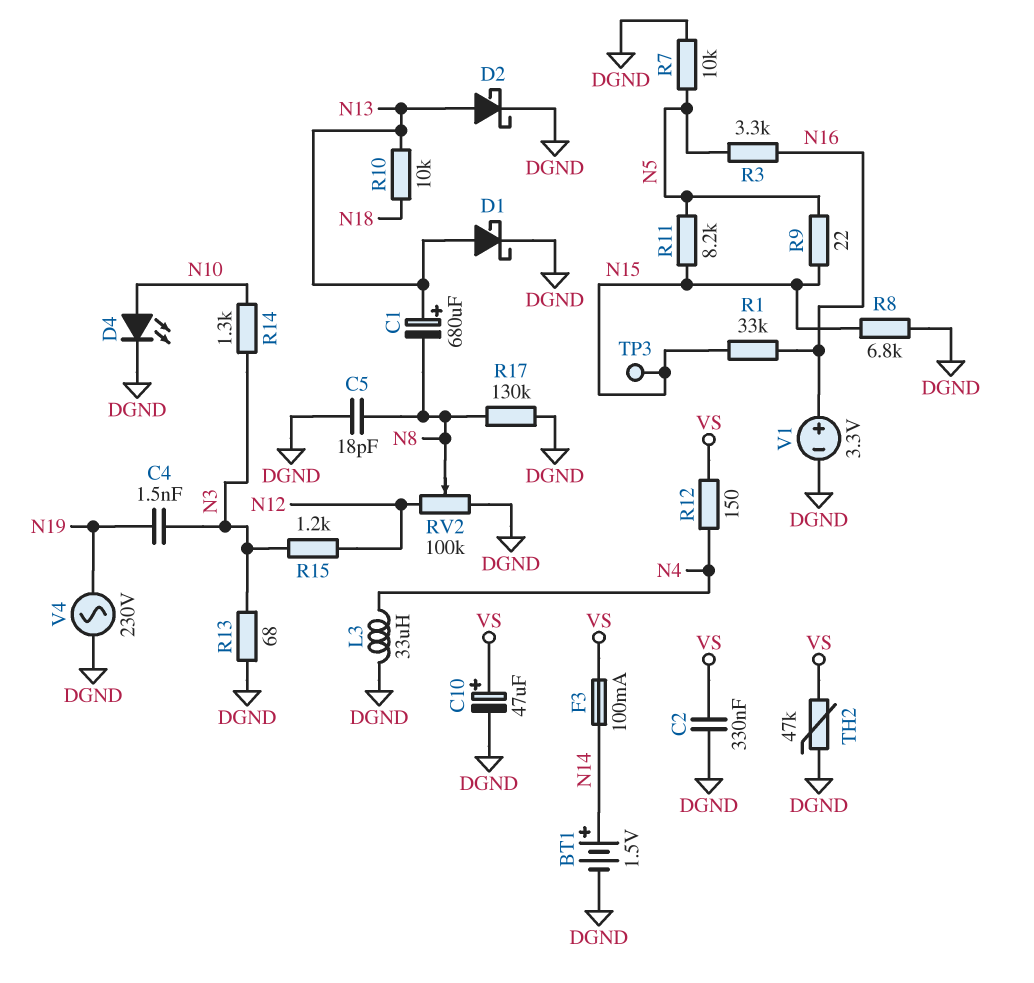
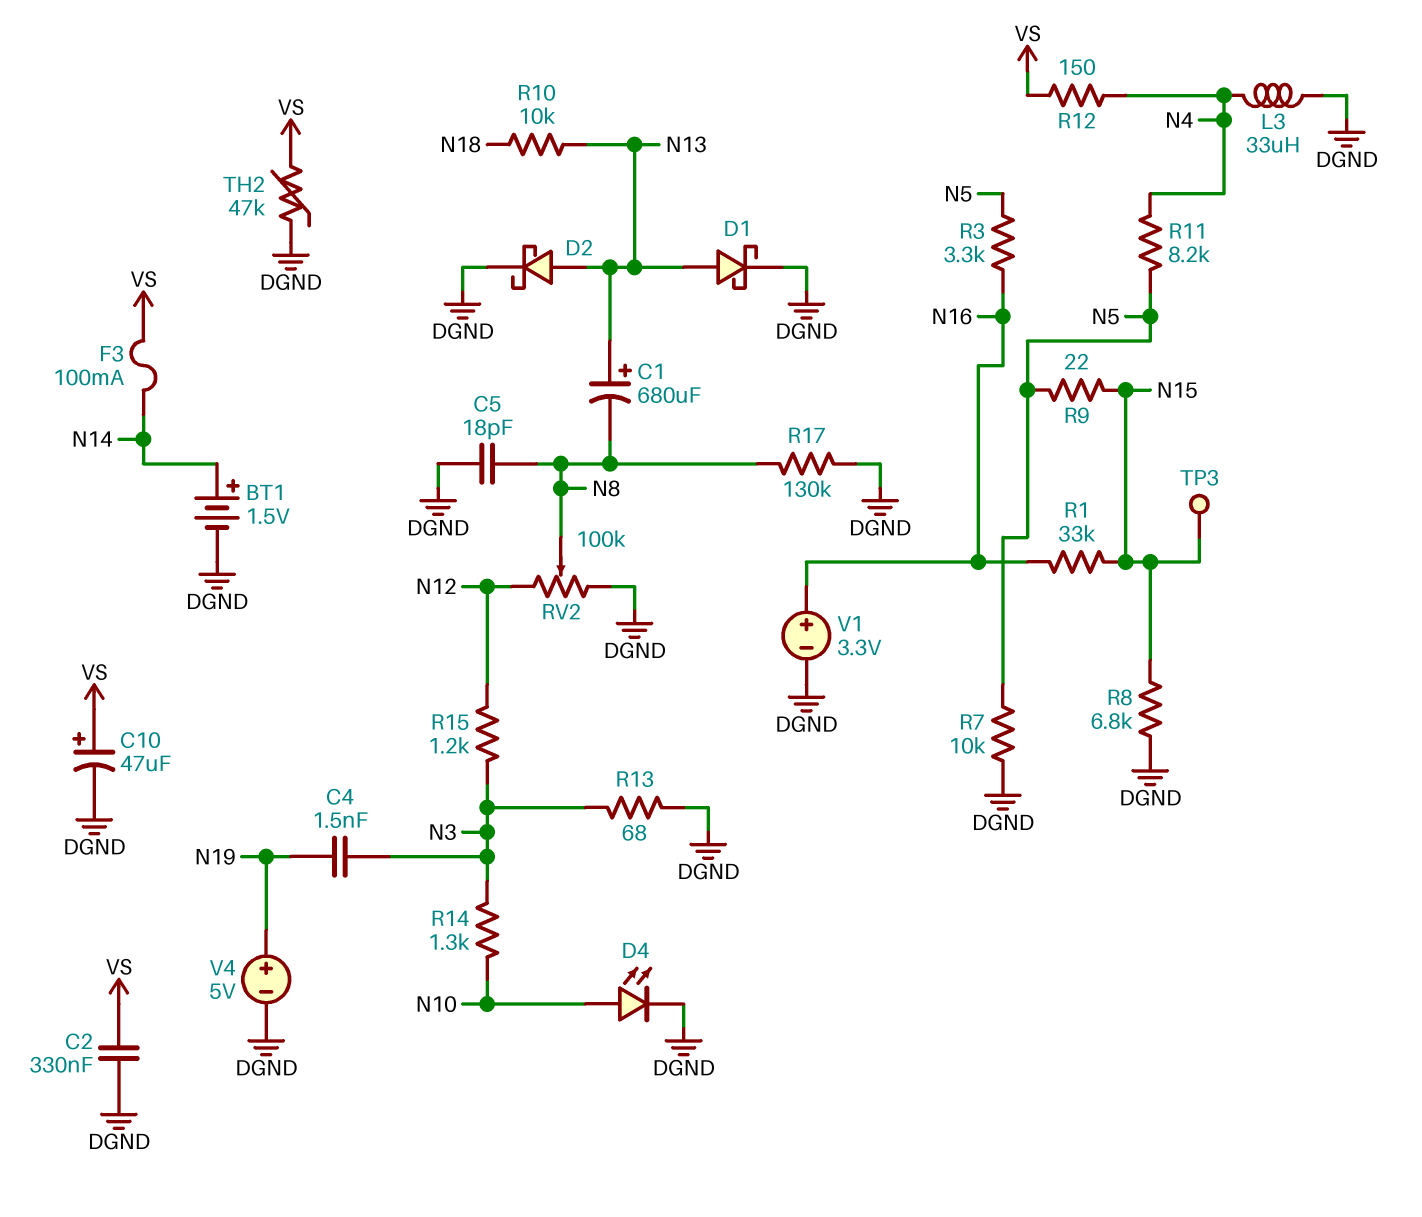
R11: 8.2k (N5, N15) -> 8.2k (N4, N5)
V4: AC 230V (DGND, N19) -> 5V (plus N19, minus DGND)

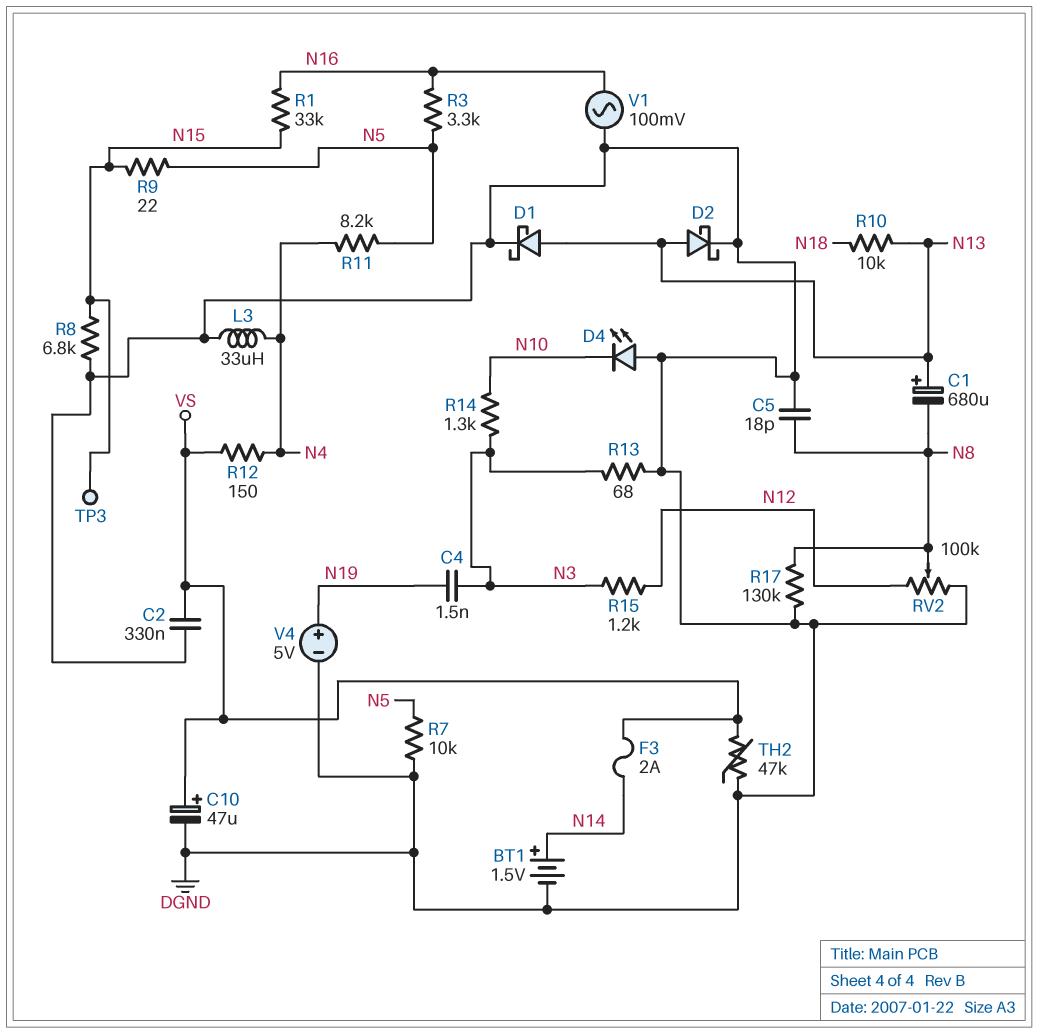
D4: LED (A N10, K DGND) -> LED (A DGND, K N10)
F3: 100mA (N14, VS) -> 2A (N14, VS)
V1: 3.3V (plus N16, minus DGND) -> AC 100mV (DGND, N16)

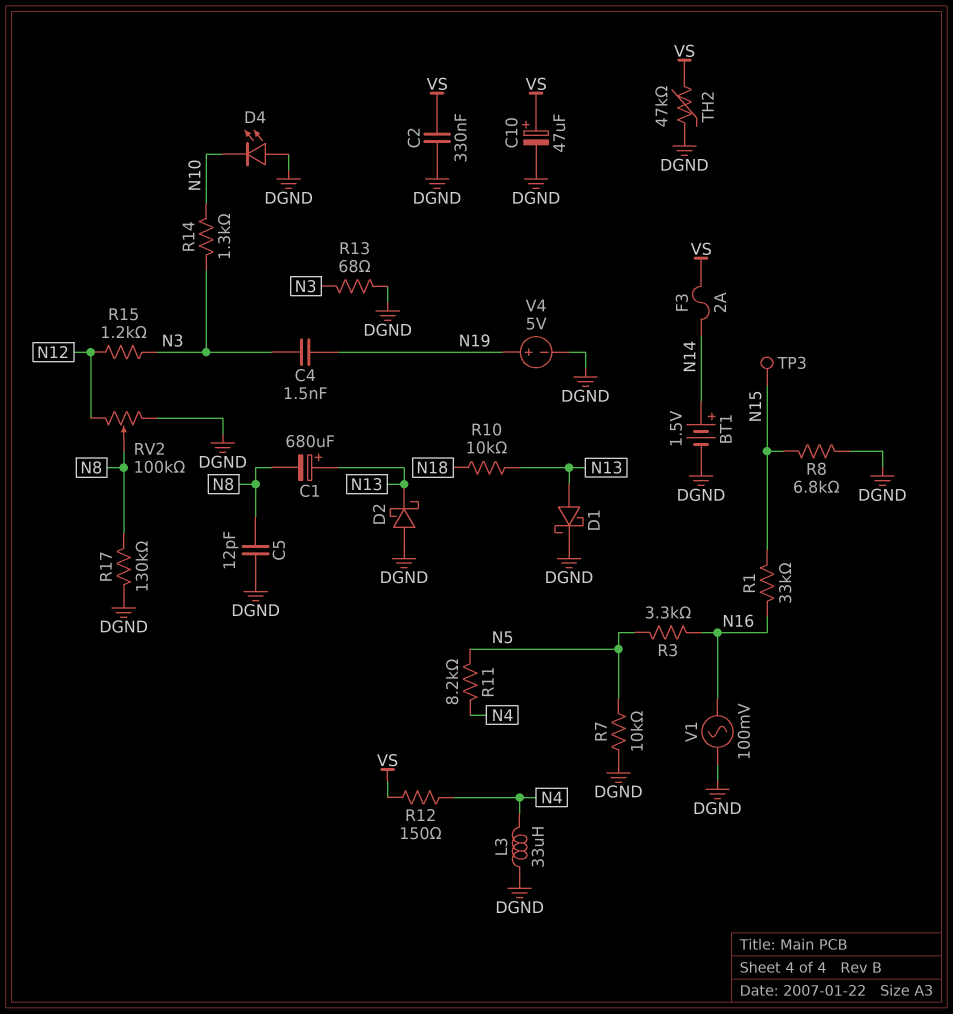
C5: 18pF (DGND, N8) -> 12pF (DGND, N8)
D2: schottky (A N13, K DGND) -> schottky (A DGND, K N13)
R9: 22 (N5, N15) -> none

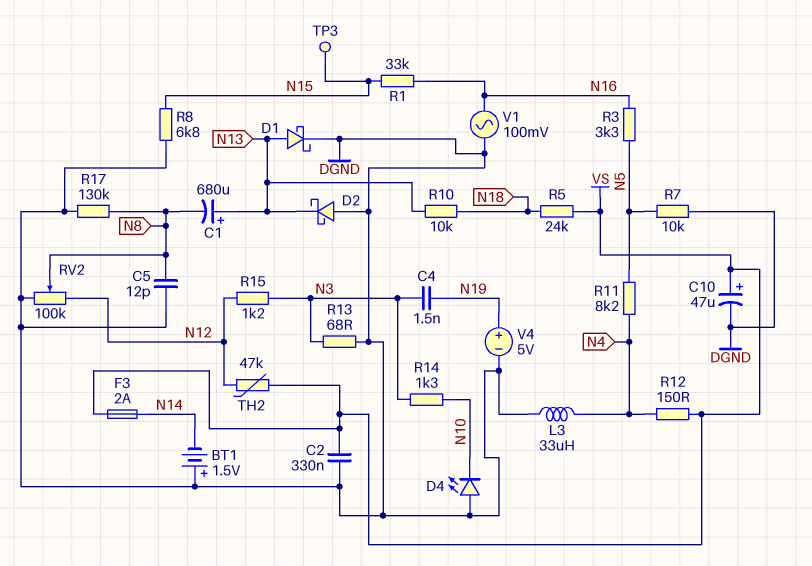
BT1: 1.5V (plus N14, minus DGND) -> 1.5V (plus DGND, minus N14)
R5: none -> 24k (N18, VS)
TH2: 47k (DGND, VS) -> 47k (N12, VS)

